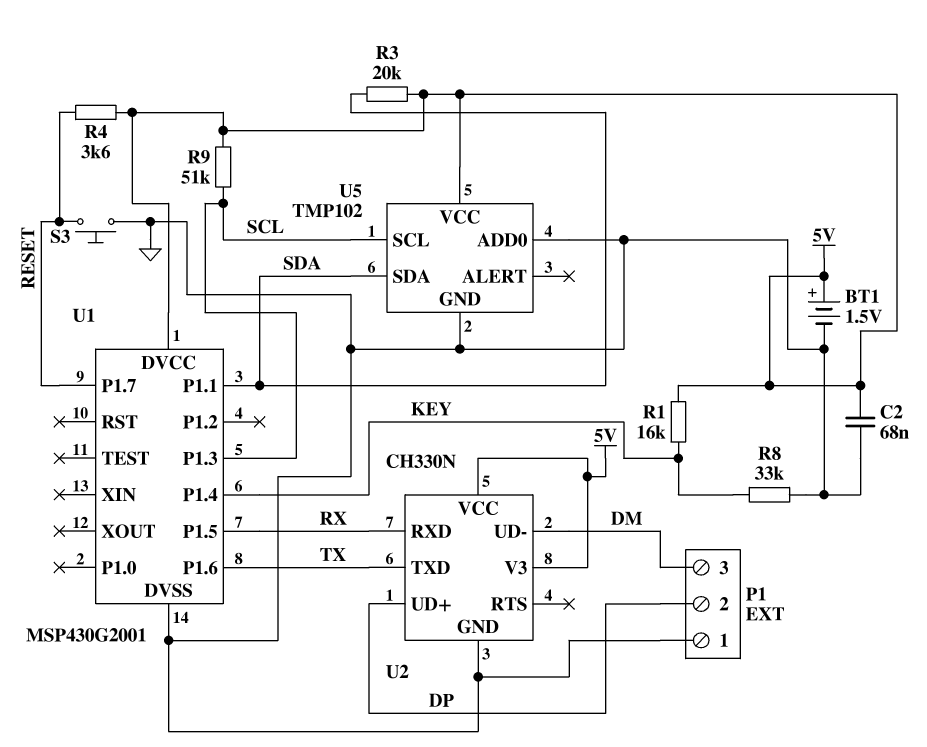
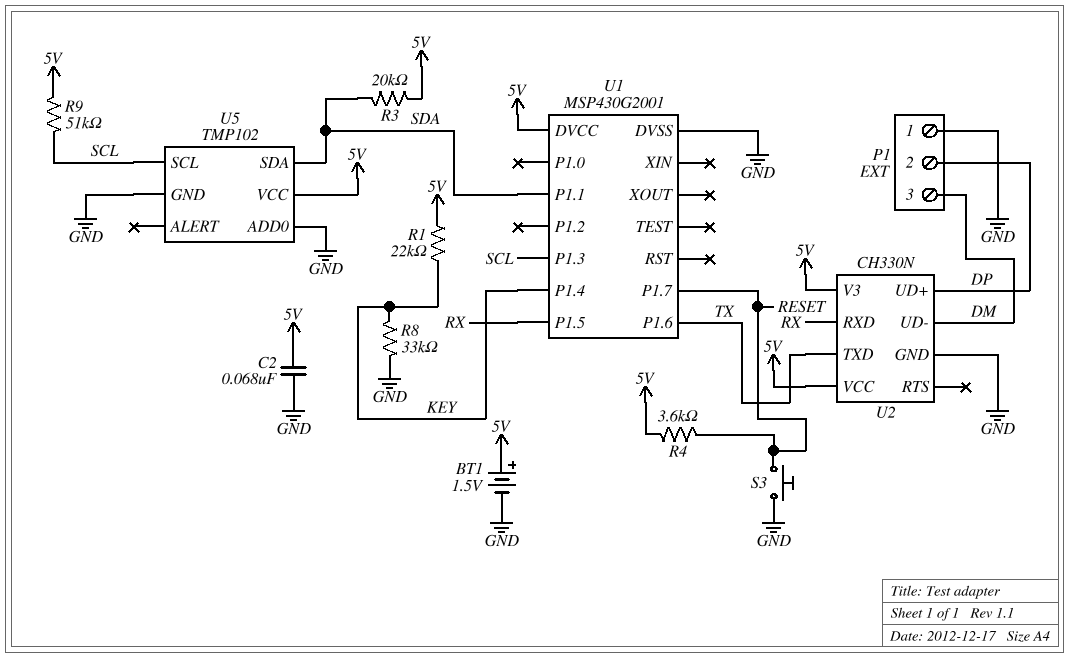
R1: 16k (5V, KEY) -> 22k (5V, KEY)

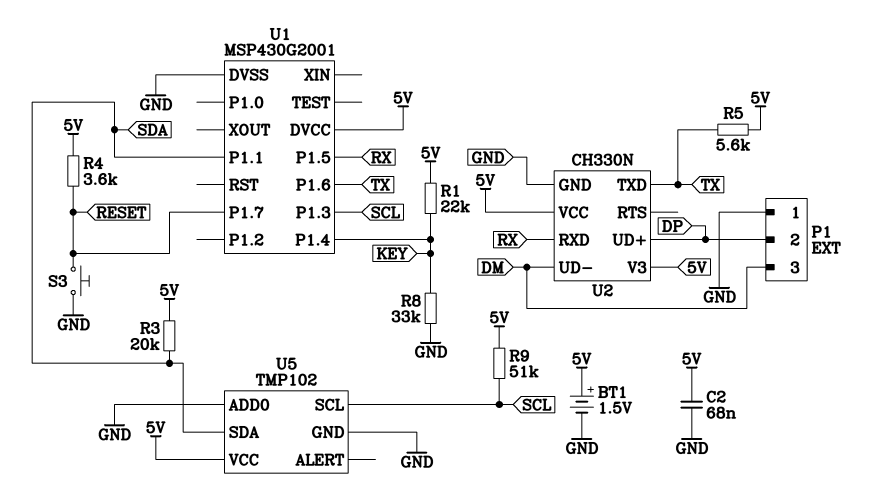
R5: none -> 5.6k (5V, TX)

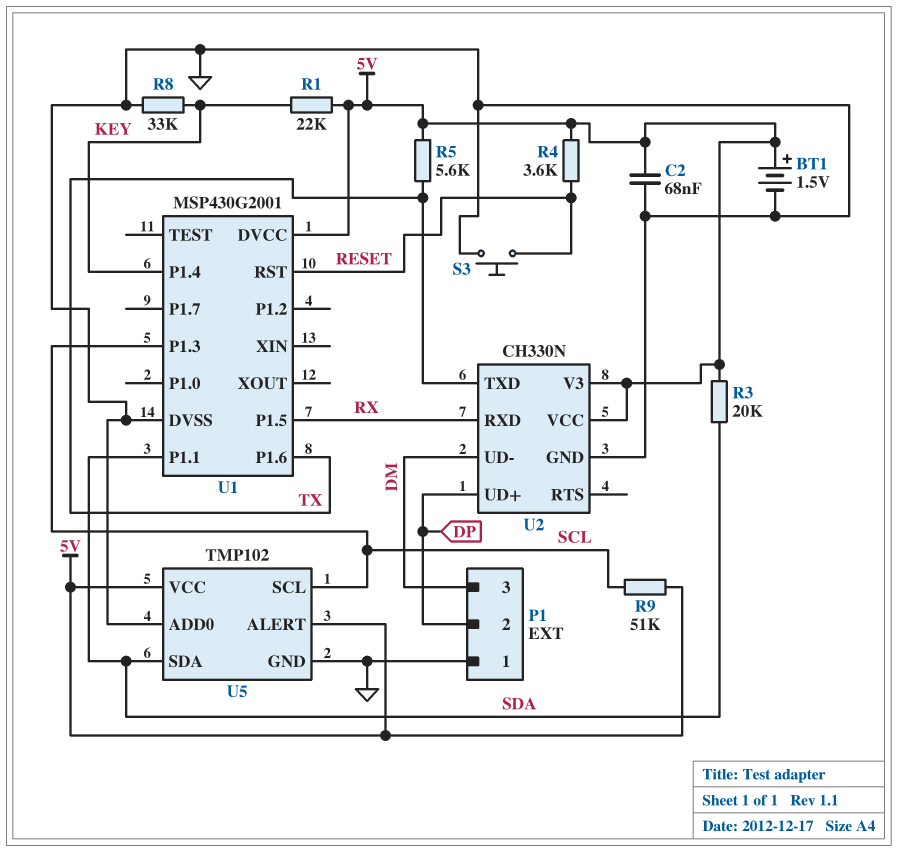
U1 pin P1.7: RESET -> none
U1 pin RST: none -> RESET
U5 pin ALERT: none -> 5V

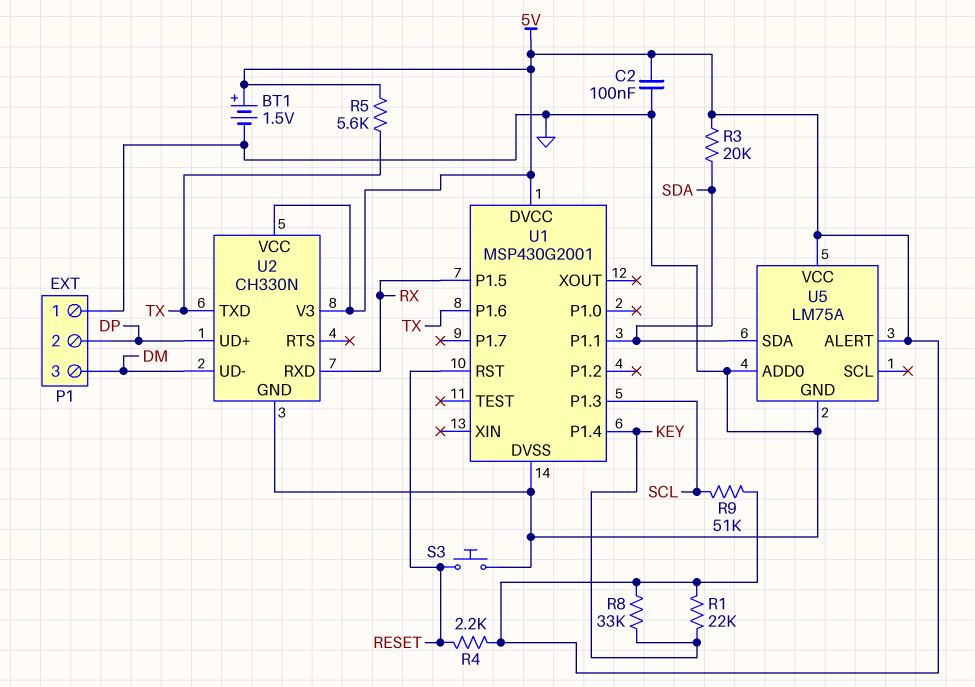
C2: 68nF (5V, GND) -> 100nF (5V, GND)
R4: 3.6k (5V, RESET) -> 2.2k (5V, RESET)
R8: 33k (GND, KEY) -> 33k (5V, KEY)
U5: TMP102 -> LM75A
U5 pin SCL: SCL -> none

